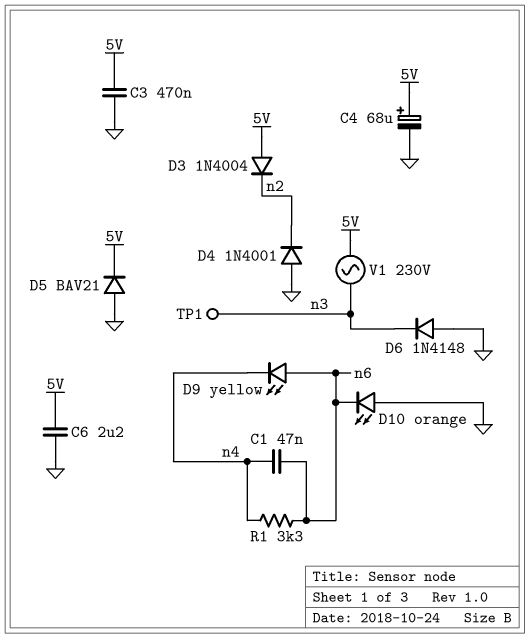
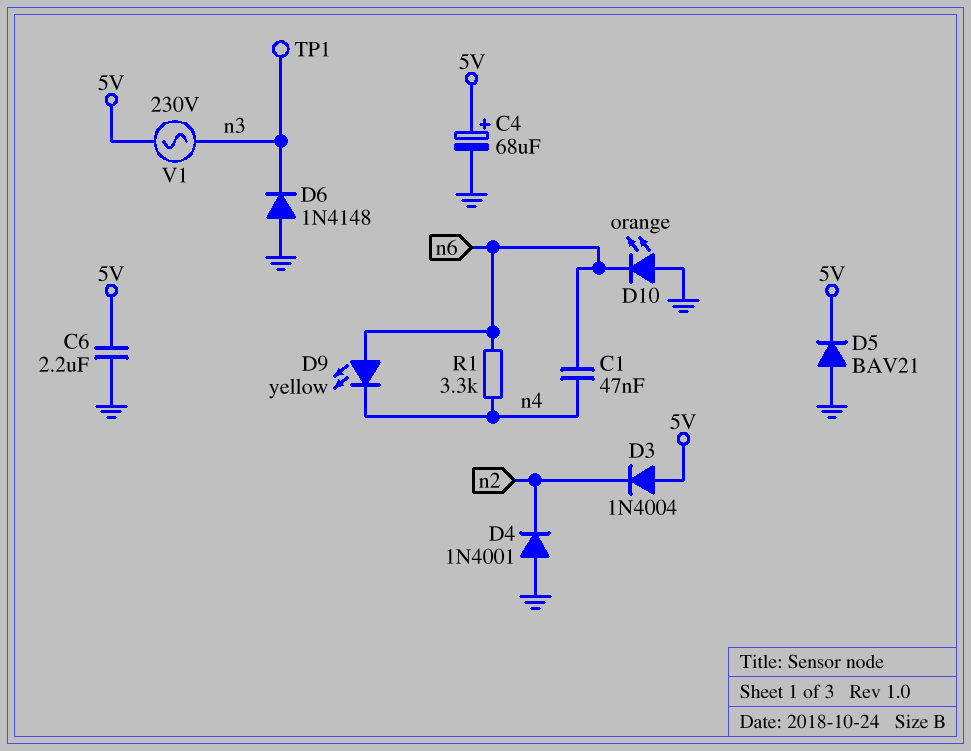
C3: 470nF (5V, GND) -> none

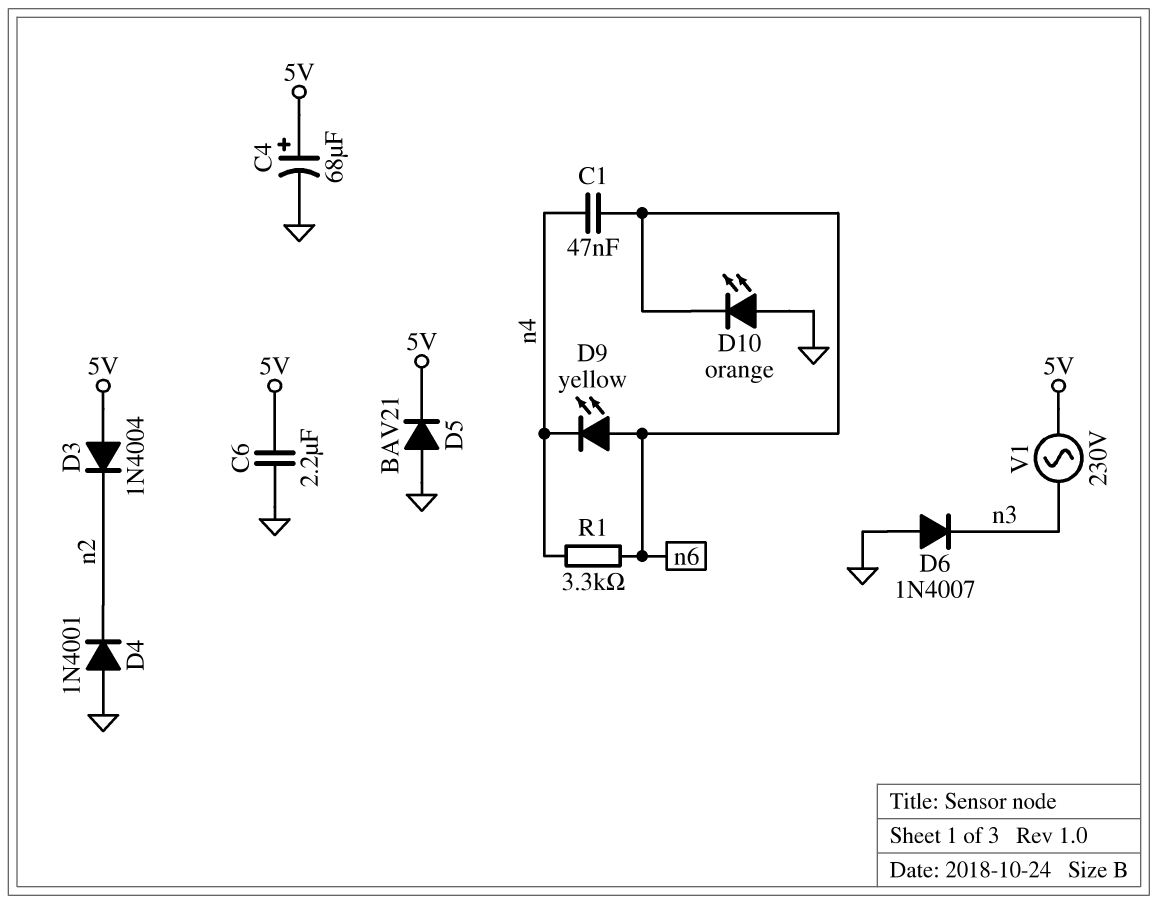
D6: diode 1N4148 (A GND, K n3) -> diode 1N4007 (A GND, K n3)
TP1: test point (n3) -> none

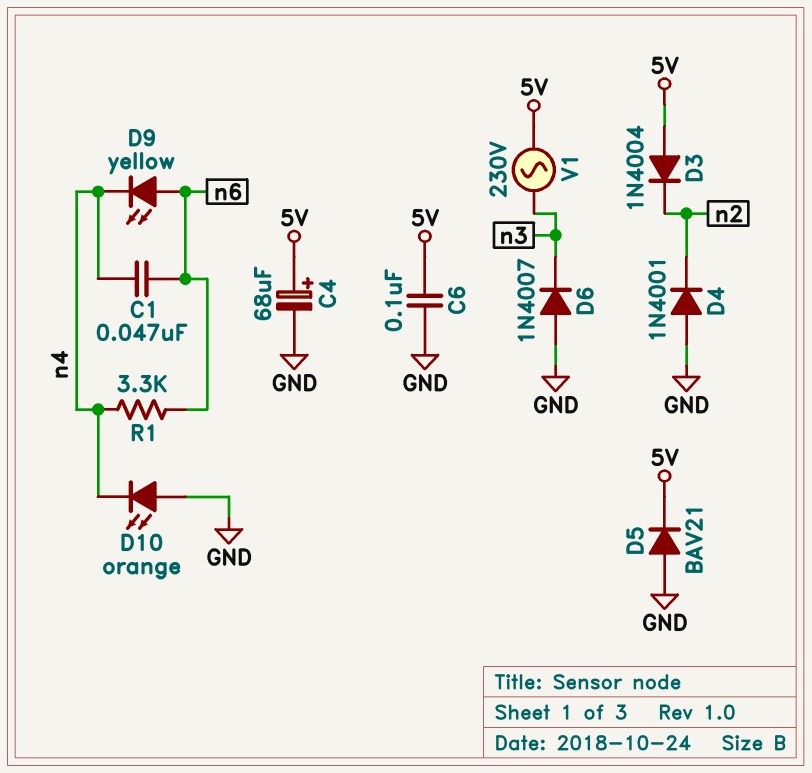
C6: 2.2uF (5V, GND) -> 100nF (5V, GND)
D10: LED orange (A GND, K n6) -> LED orange (A GND, K n4)

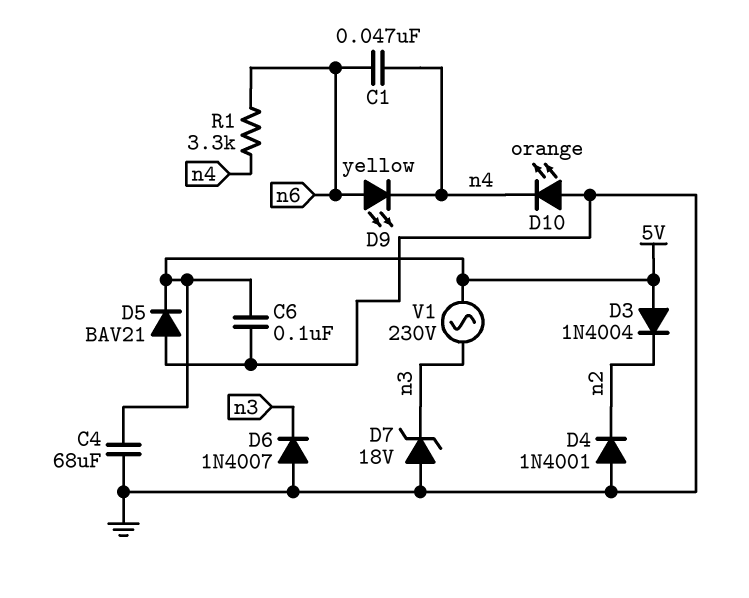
C4: 68uF (plus 5V, minus GND) -> 68uF (5V, GND)
D7: none -> zener 18V (A GND, K n3)

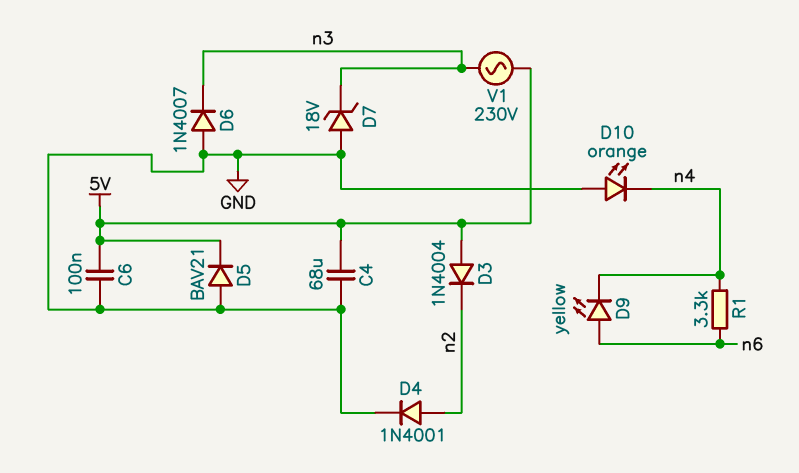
C1: 47nF (n4, n6) -> none
D4: diode 1N4001 (A GND, K n2) -> diode 1N4001 (A n2, K GND)

